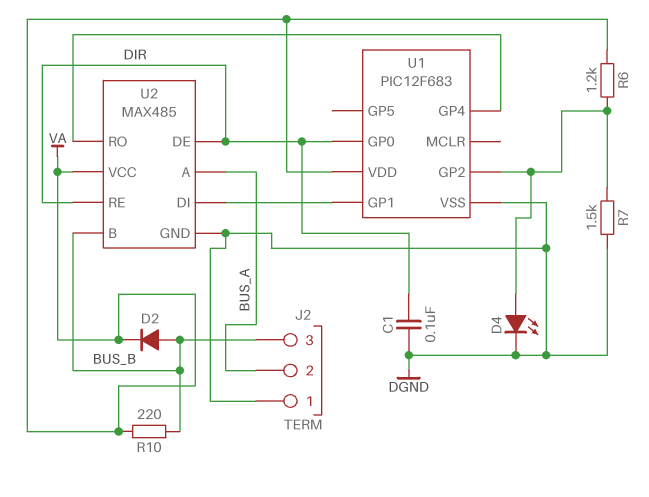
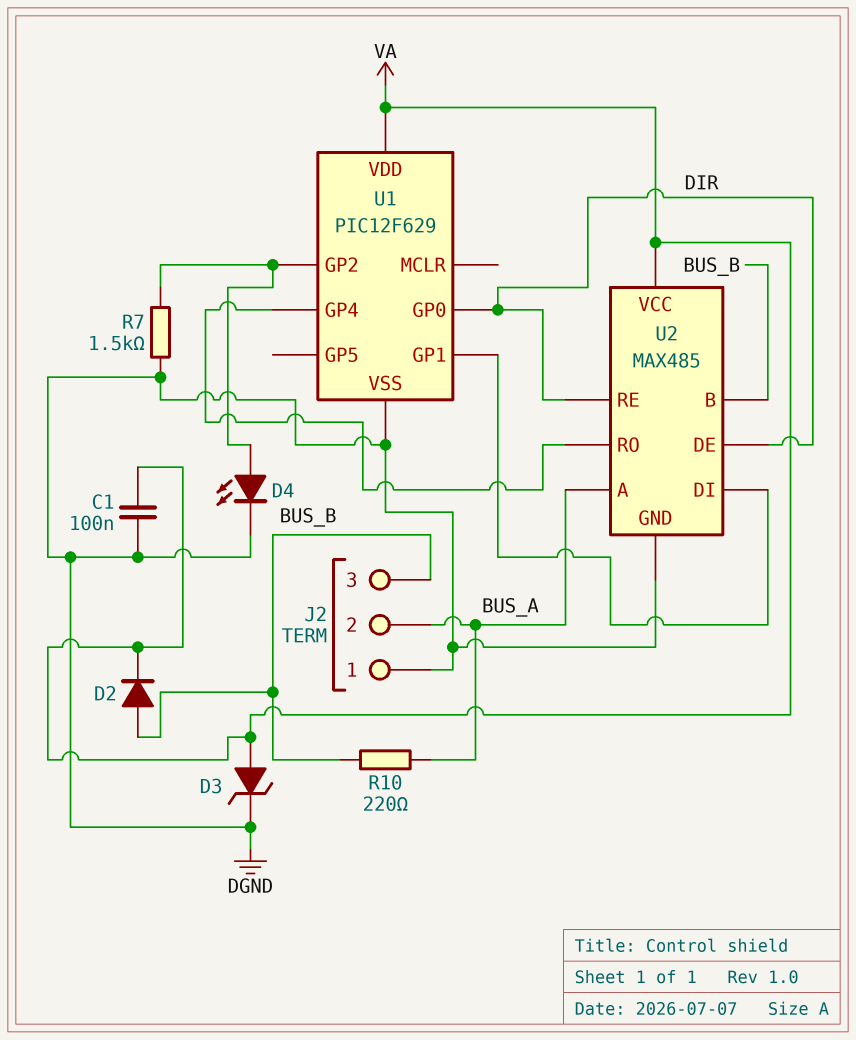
C1: 100nF (DGND, DIR) -> 100nF (DGND, VA)
D3: none -> zener (A VA, K DGND)
R6: 1.2k (U1/GP2, VA) -> none
R10: 220 (BUS_B, VA) -> 220 (BUS_A, BUS_B)
U1: PIC12F683 -> PIC12F629

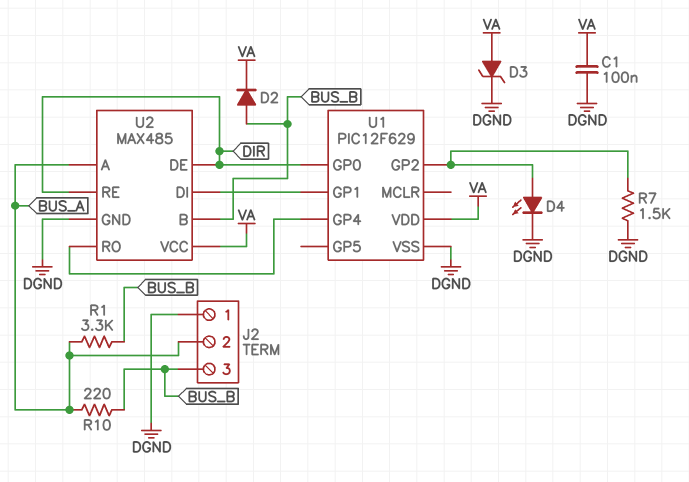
R1: none -> 3.3k (BUS_A, BUS_B)

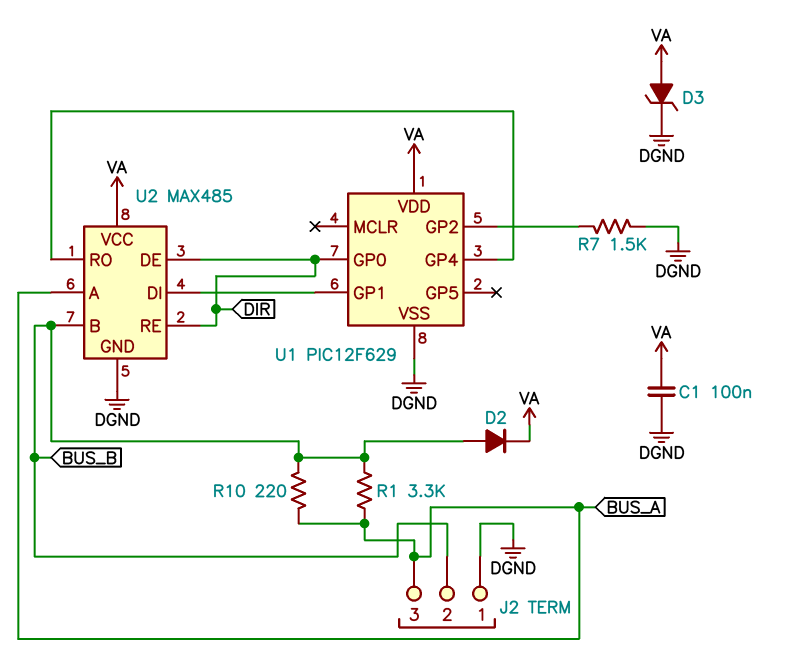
D4: LED (A U1/GP2, K DGND) -> none
J2 pin 2: BUS_A -> BUS_B
J2 pin 3: BUS_B -> BUS_A

